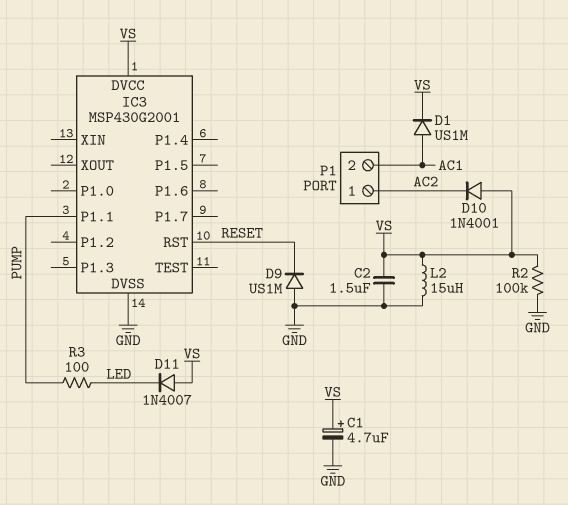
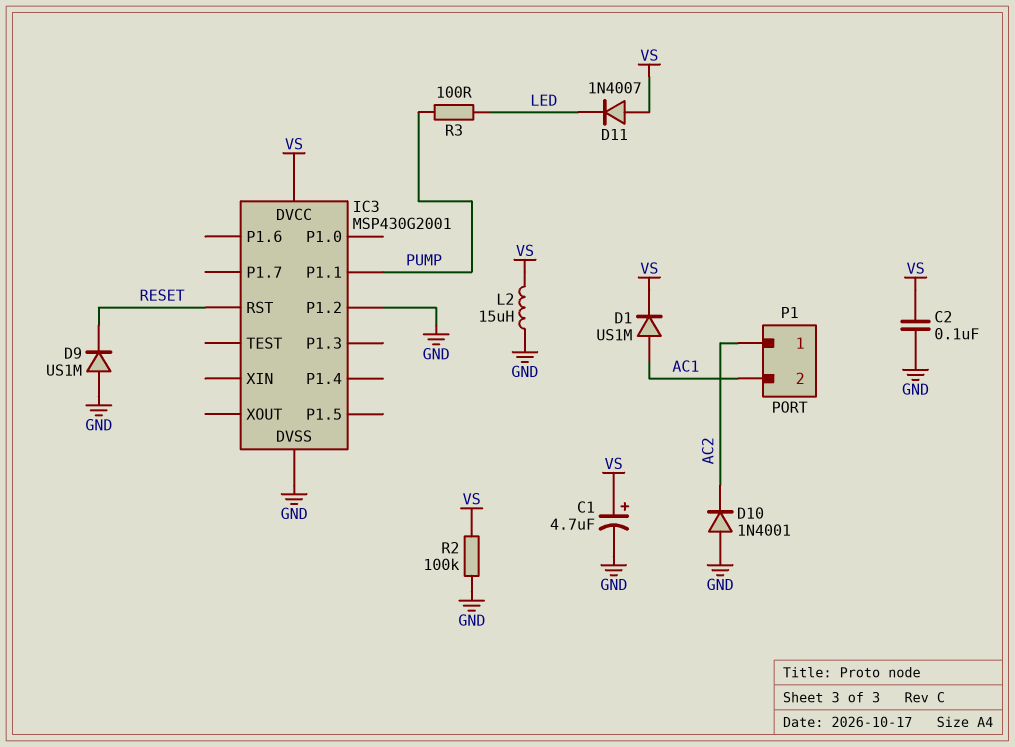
C2: 1.5uF (GND, VS) -> 100nF (GND, VS)
D10: diode 1N4001 (A VS, K AC2) -> diode 1N4001 (A GND, K AC2)
IC3 pin P1.2: none -> GND

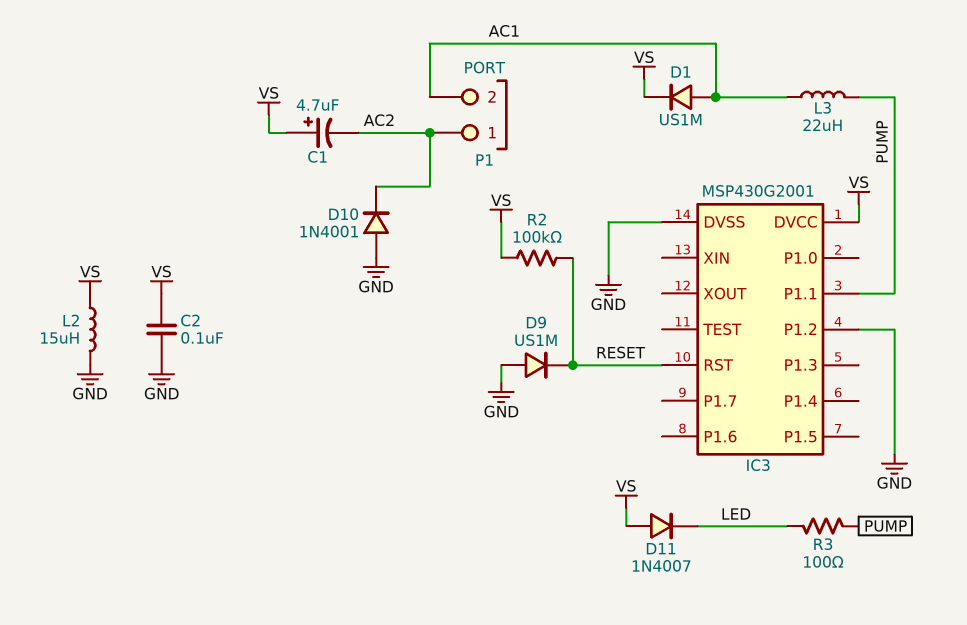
C1: 4.7uF (plus VS, minus GND) -> 4.7uF (plus VS, minus AC2)
L3: none -> 22uH (AC1, PUMP)
R2: 100k (GND, VS) -> 100k (RESET, VS)

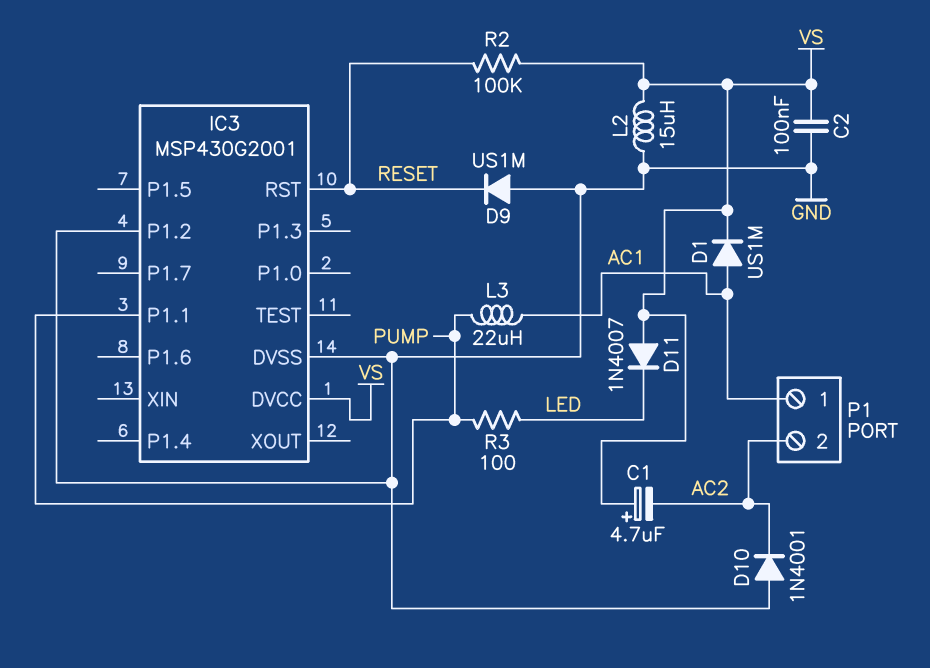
P1 pin 1: AC2 -> AC1
P1 pin 2: AC1 -> AC2

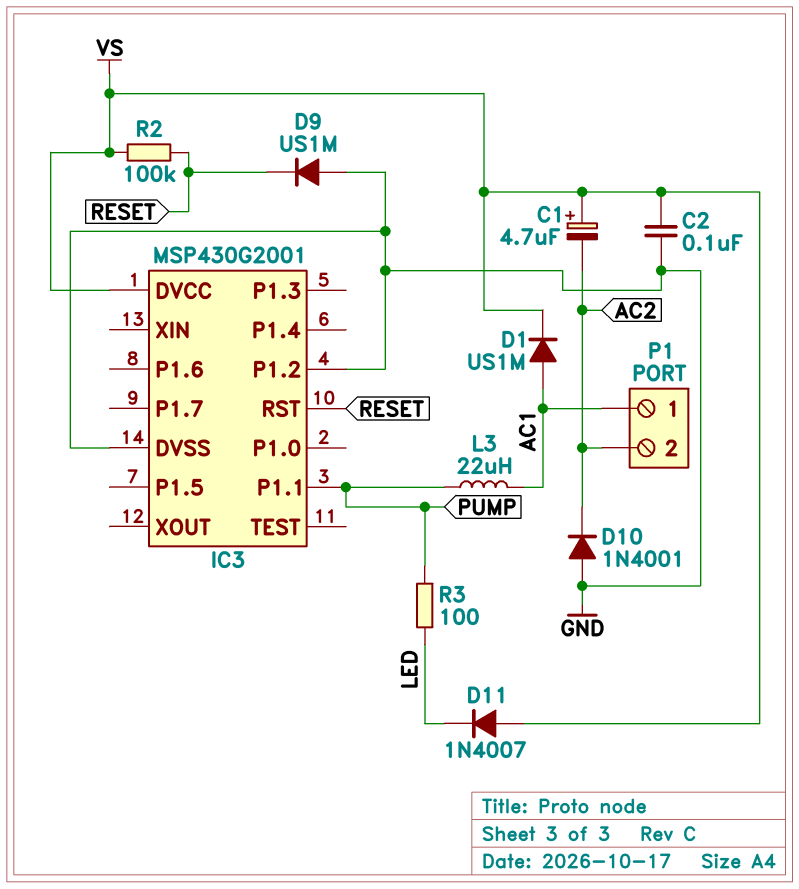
L2: 15uH (GND, VS) -> none

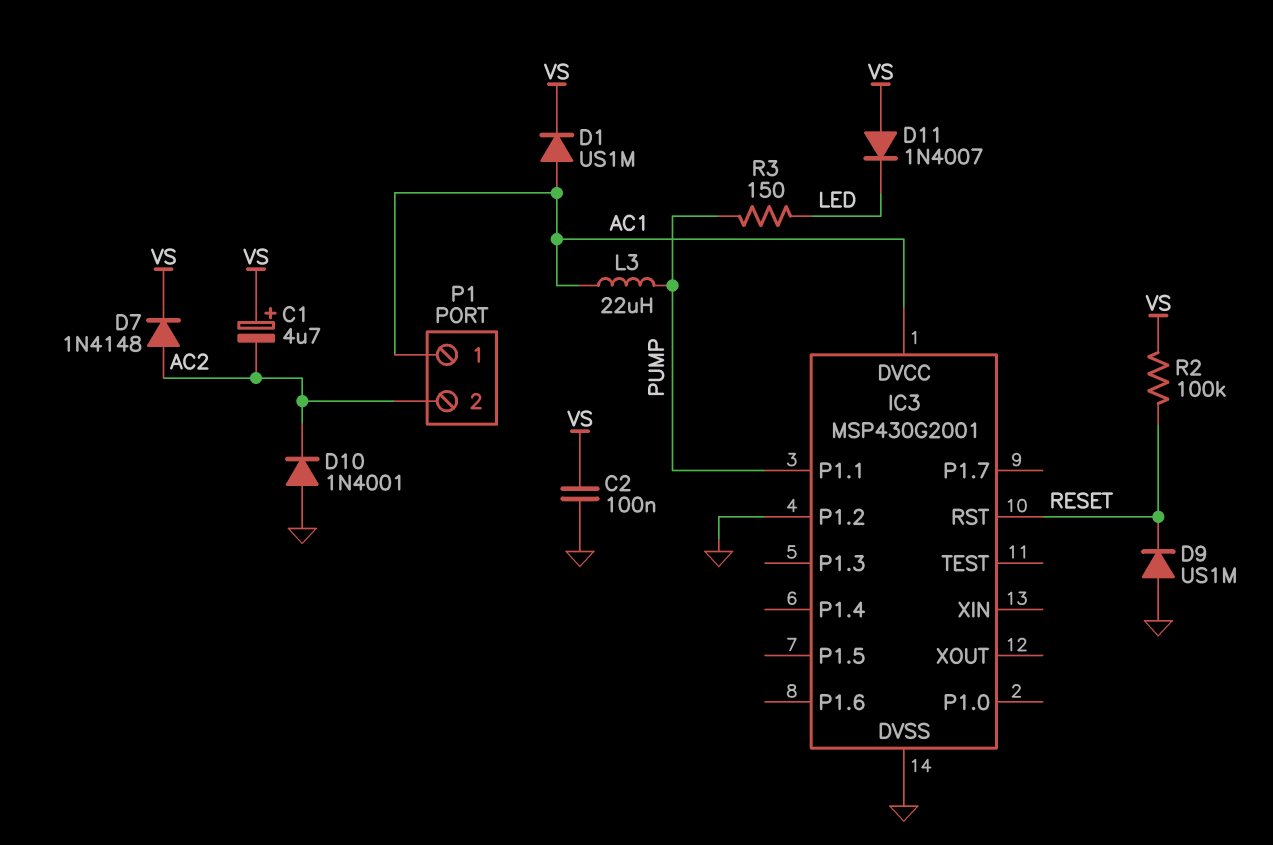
D7: none -> diode 1N4148 (A AC2, K VS)
IC3 pin DVCC: VS -> AC1
R3: 100 (LED, PUMP) -> 150 (LED, PUMP)

